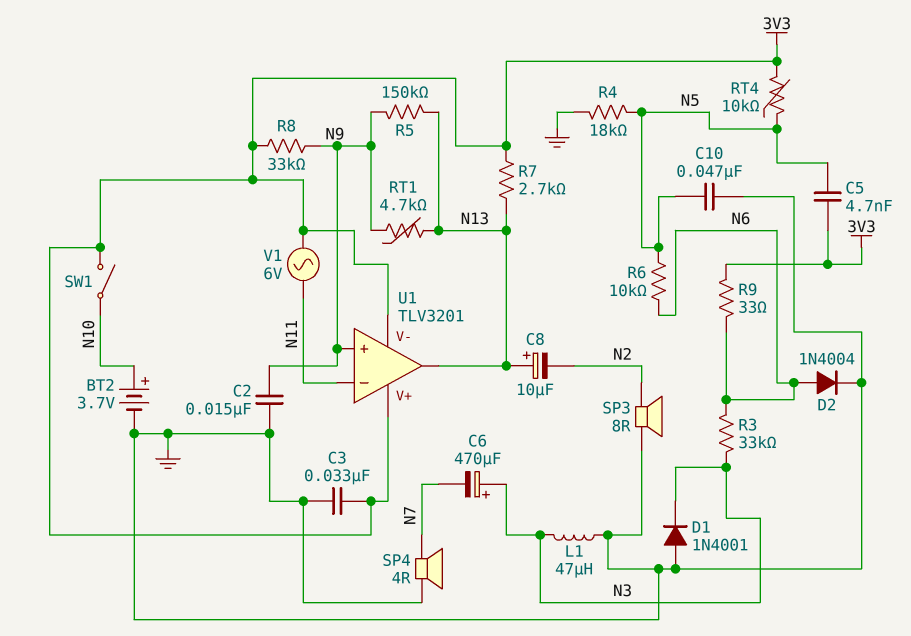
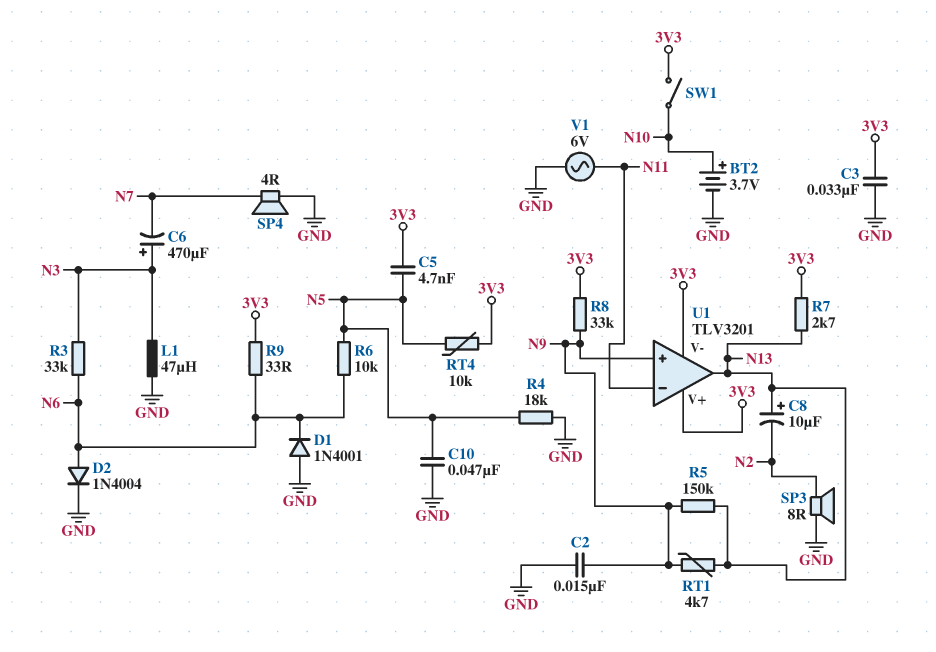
D1: diode 1N4001 (A GND, K N3) -> diode 1N4001 (A GND, K N6)
V1: AC 6V (3V3, N11) -> AC 6V (GND, N11)

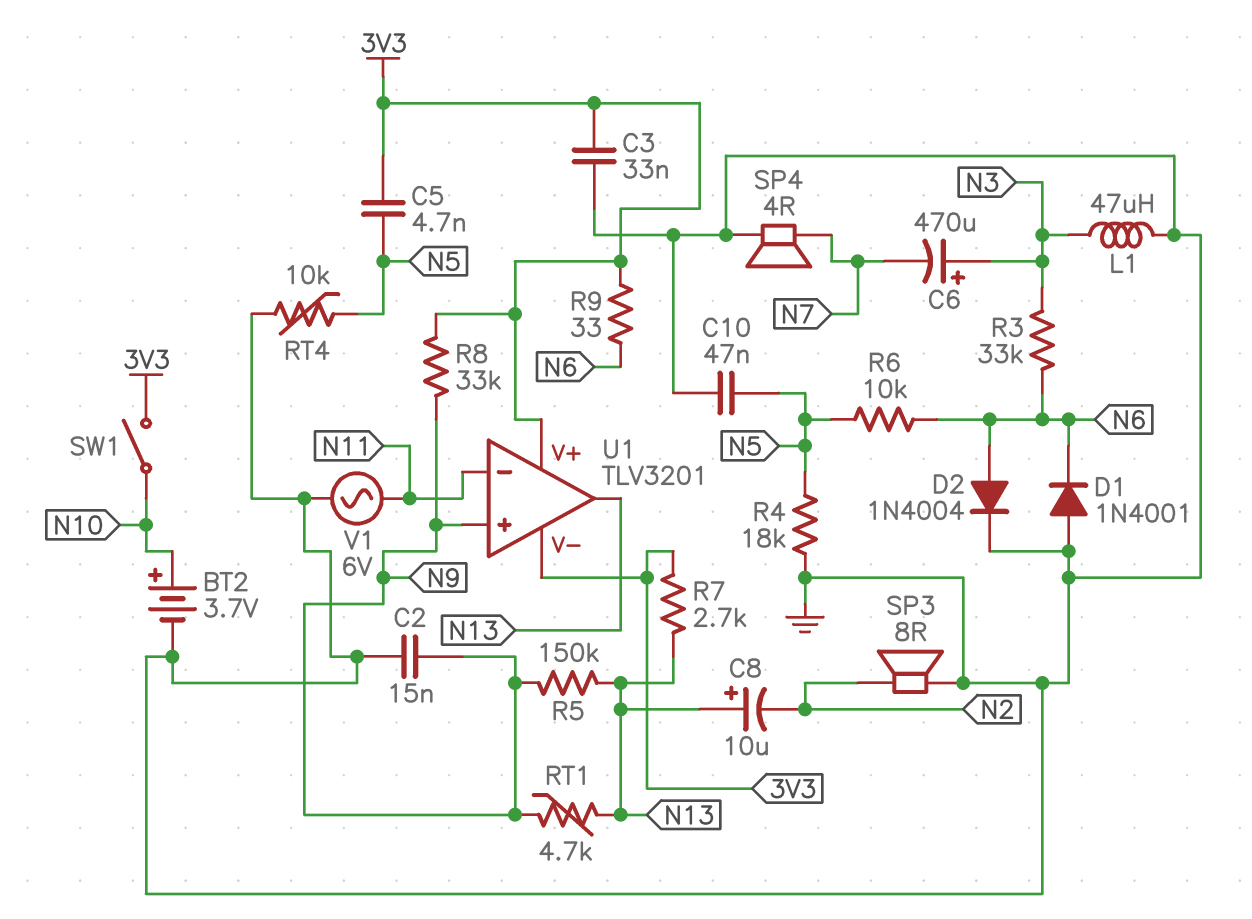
RT4: 10k (3V3, N5) -> 10k (GND, N5)

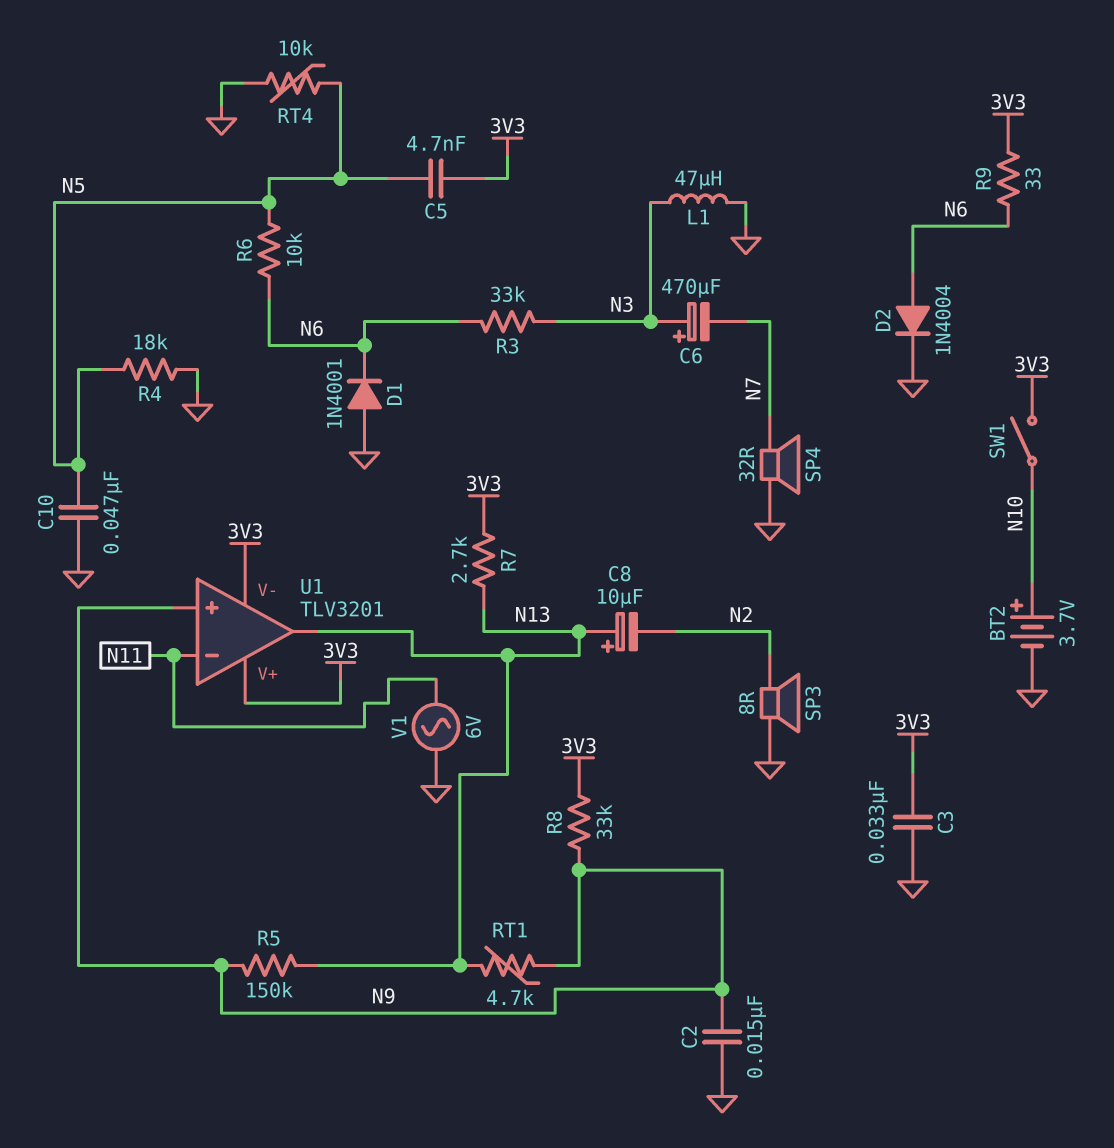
SP4: speaker 4R (GND, N7) -> speaker 32R (GND, N7)

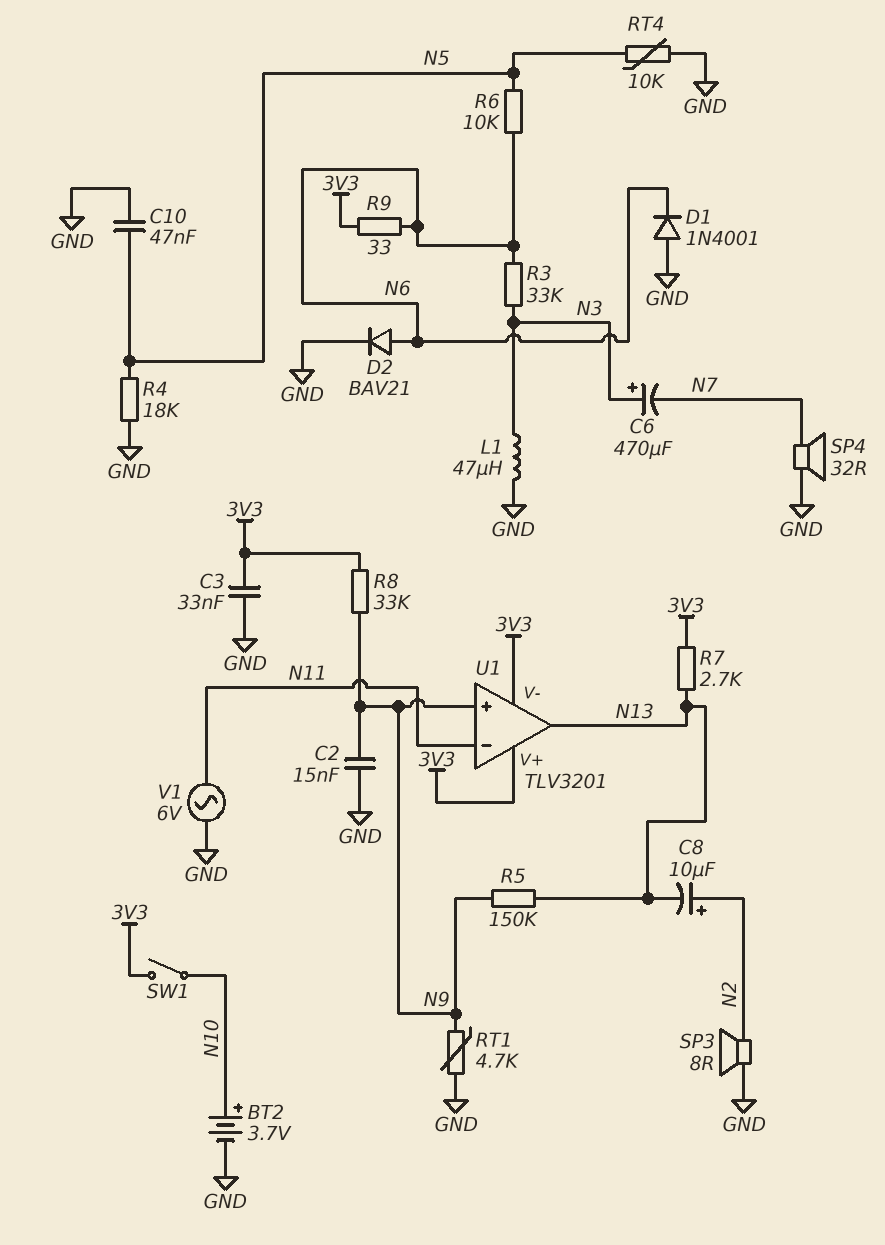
C5: 4.7nF (3V3, N5) -> none
C8: 10uF (plus N13, minus N2) -> 10uF (plus N2, minus N13)
D2: diode 1N4004 (A N6, K GND) -> diode BAV21 (A N6, K GND)
RT1: 4.7k (N9, N13) -> 4.7k (GND, N9)

